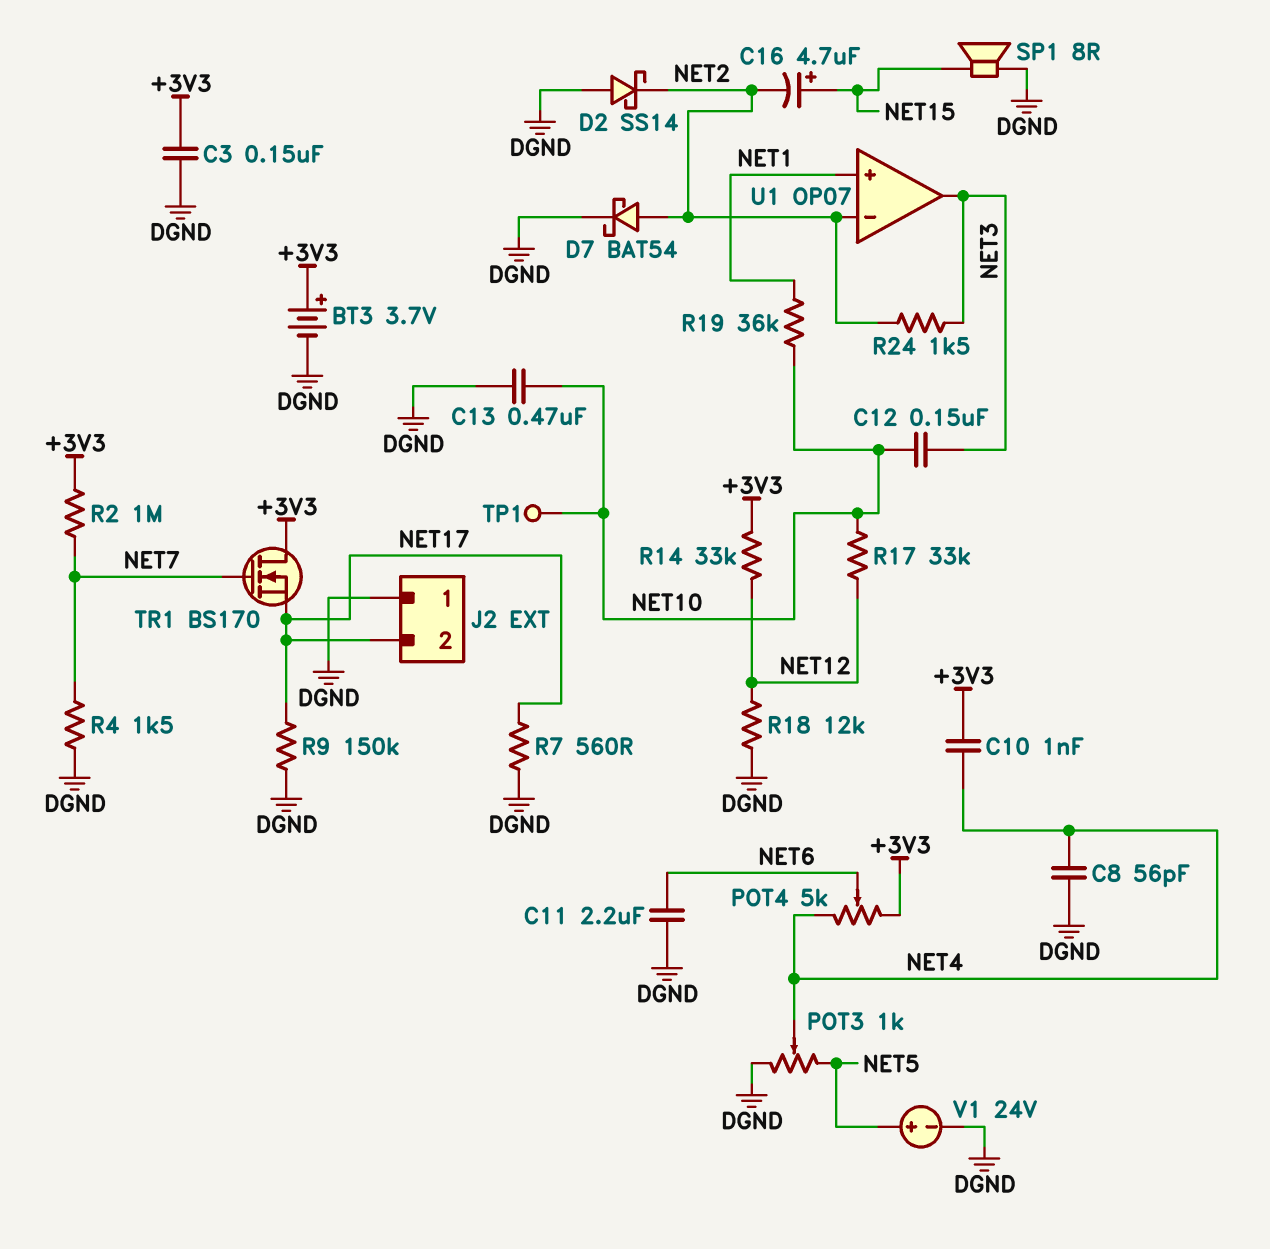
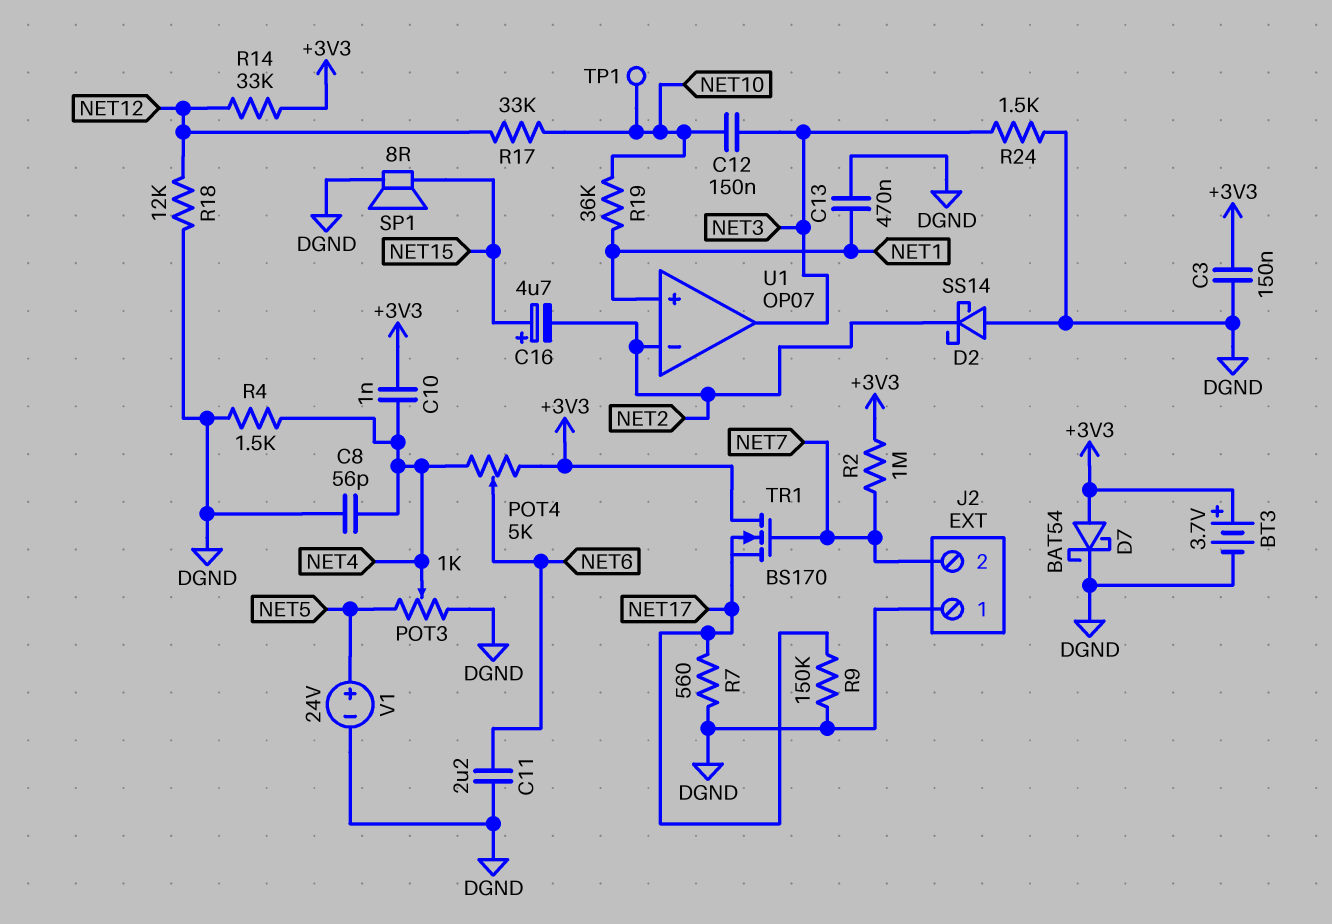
C13: 470nF (DGND, NET10) -> 470nF (DGND, NET1)
D7: schottky BAT54 (A NET2, K DGND) -> schottky BAT54 (A +3V3, K DGND)
J2 pin 2: NET17 -> NET7
R4: 1.5k (DGND, NET7) -> 1.5k (DGND, NET4)
R24: 1.5k (NET2, NET3) -> 1.5k (DGND, NET3)

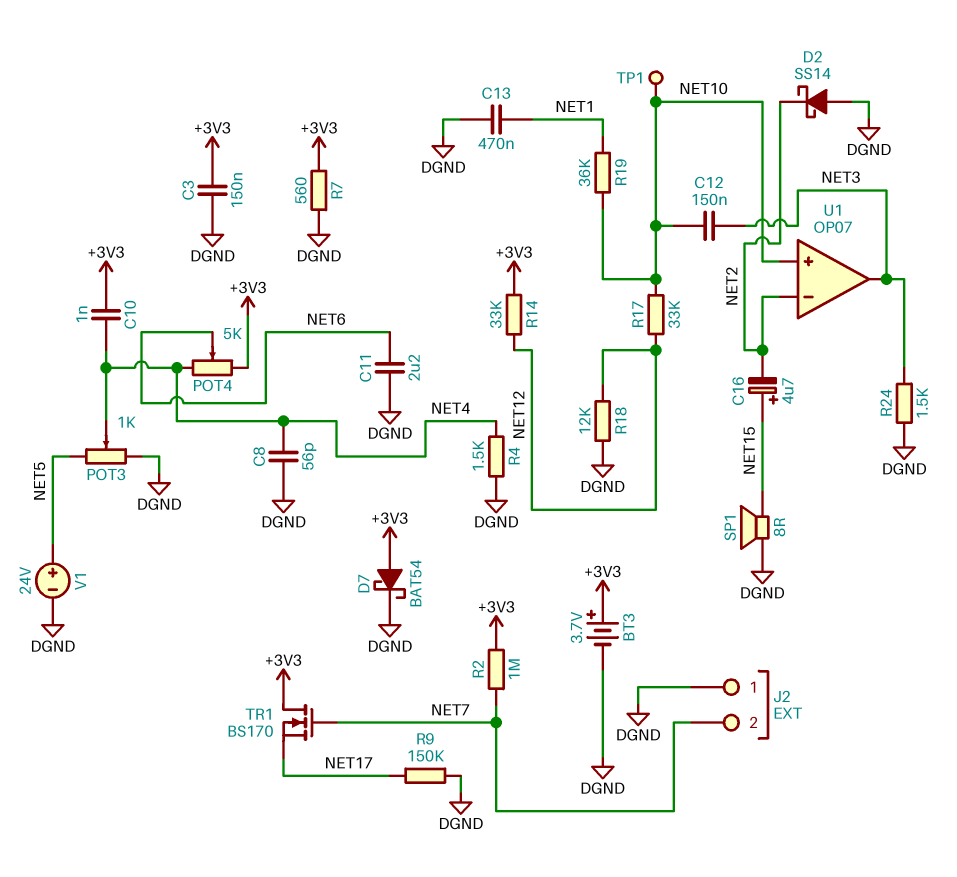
R7: 560 (DGND, NET17) -> 560 (+3V3, DGND)
U1 pin in+: NET1 -> NET10

